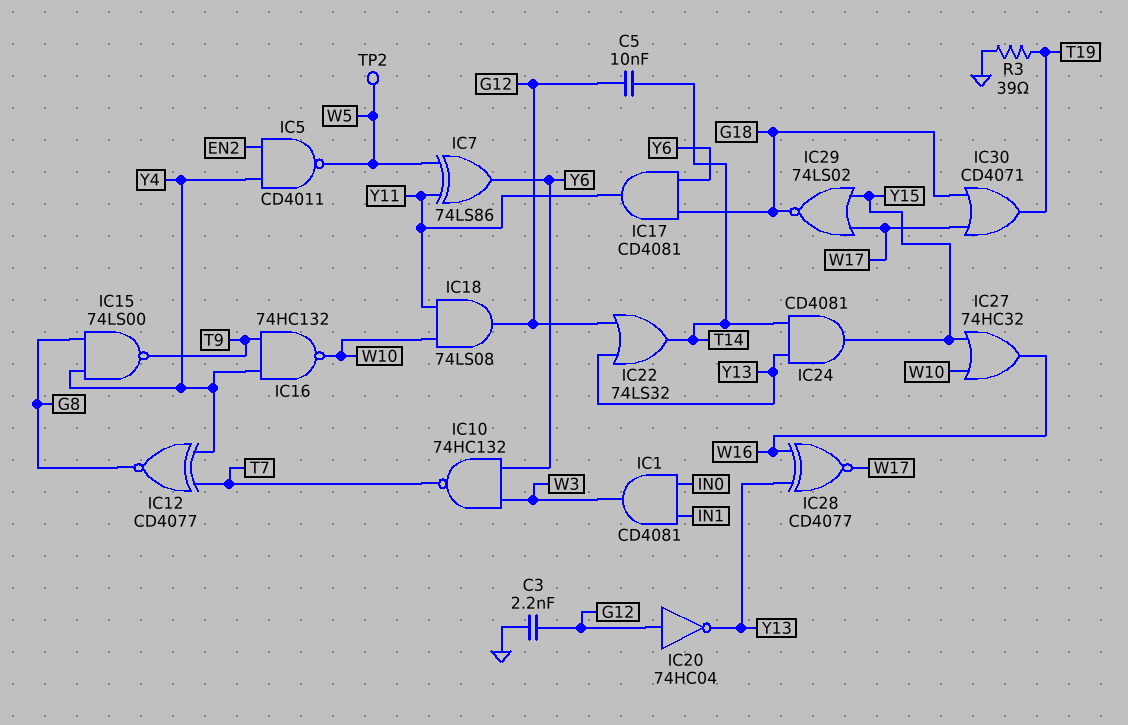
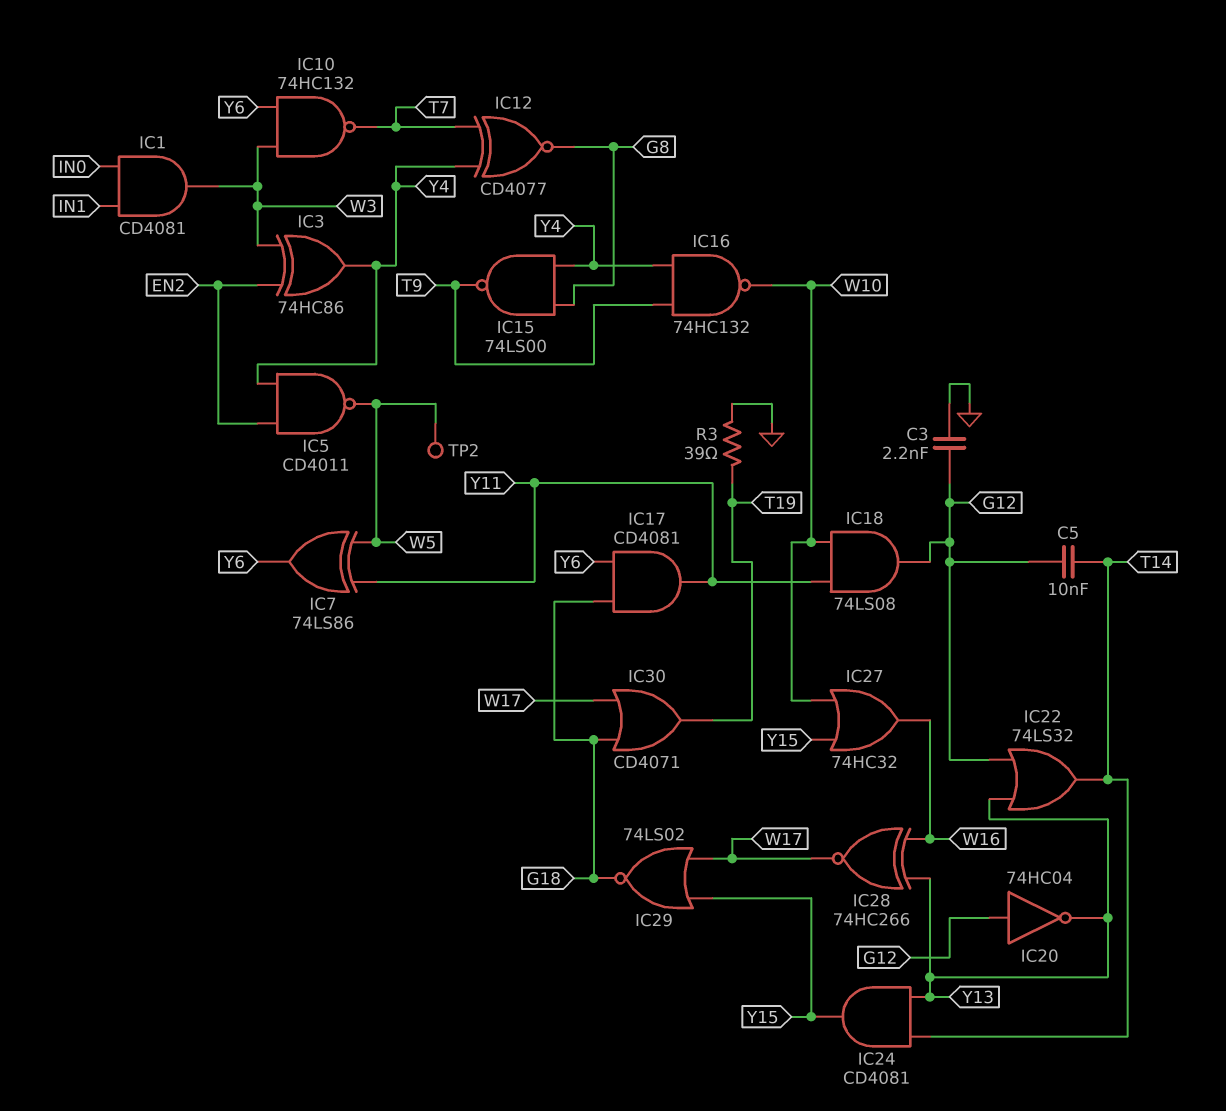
IC3: none -> XOR 74HC86 (in EN2, in W3, out Y4)
IC28: XNOR CD4077 (in W16, in Y13, out W17) -> XNOR 74HC266 (in W16, in Y13, out W17)

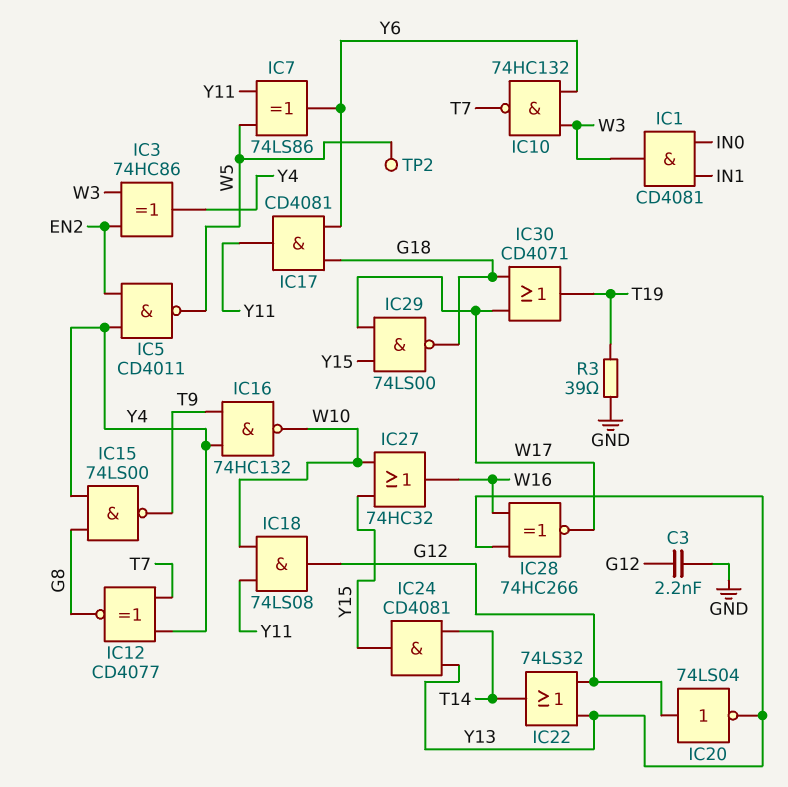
C5: 10nF (G12, T14) -> none
IC20: NOT 74HC04 (in G12, out Y13) -> NOT 74LS04 (in G12, out Y13)
IC29: NOR 74LS02 (in W17, in Y15, out G18) -> NAND 74LS00 (in W17, in Y15, out G18)

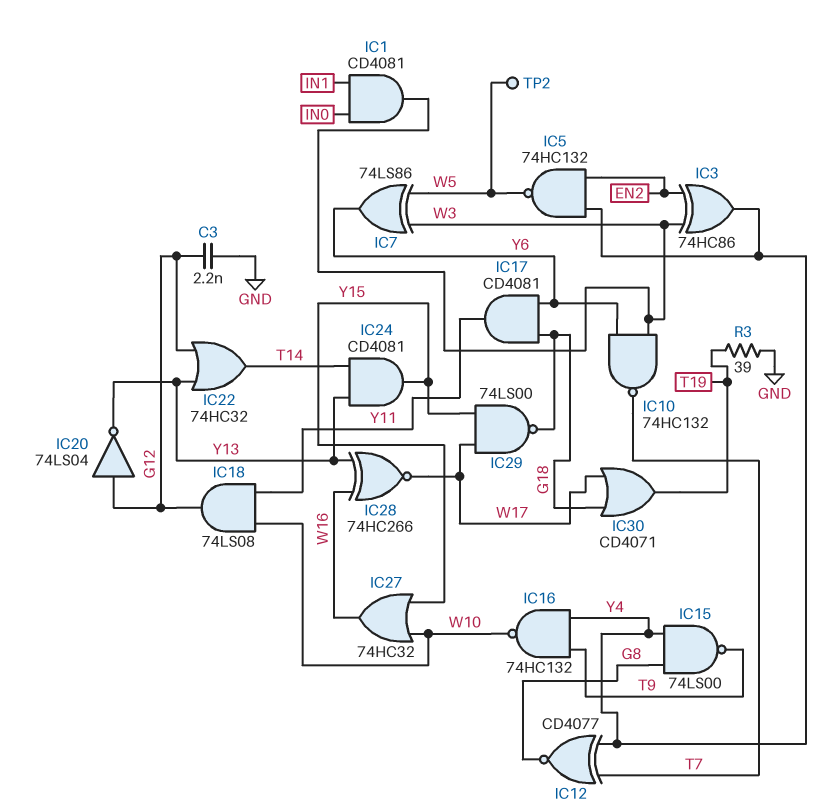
IC5: NAND CD4011 (in EN2, in Y4, out W5) -> NAND 74HC132 (in EN2, in Y4, out W5)
IC7: XOR 74LS86 (in W5, in Y11, out Y6) -> XOR 74LS86 (in W3, in W5, out Y6)
IC22: OR 74LS32 (in G12, in Y13, out T14) -> OR 74HC32 (in G12, in Y13, out T14)

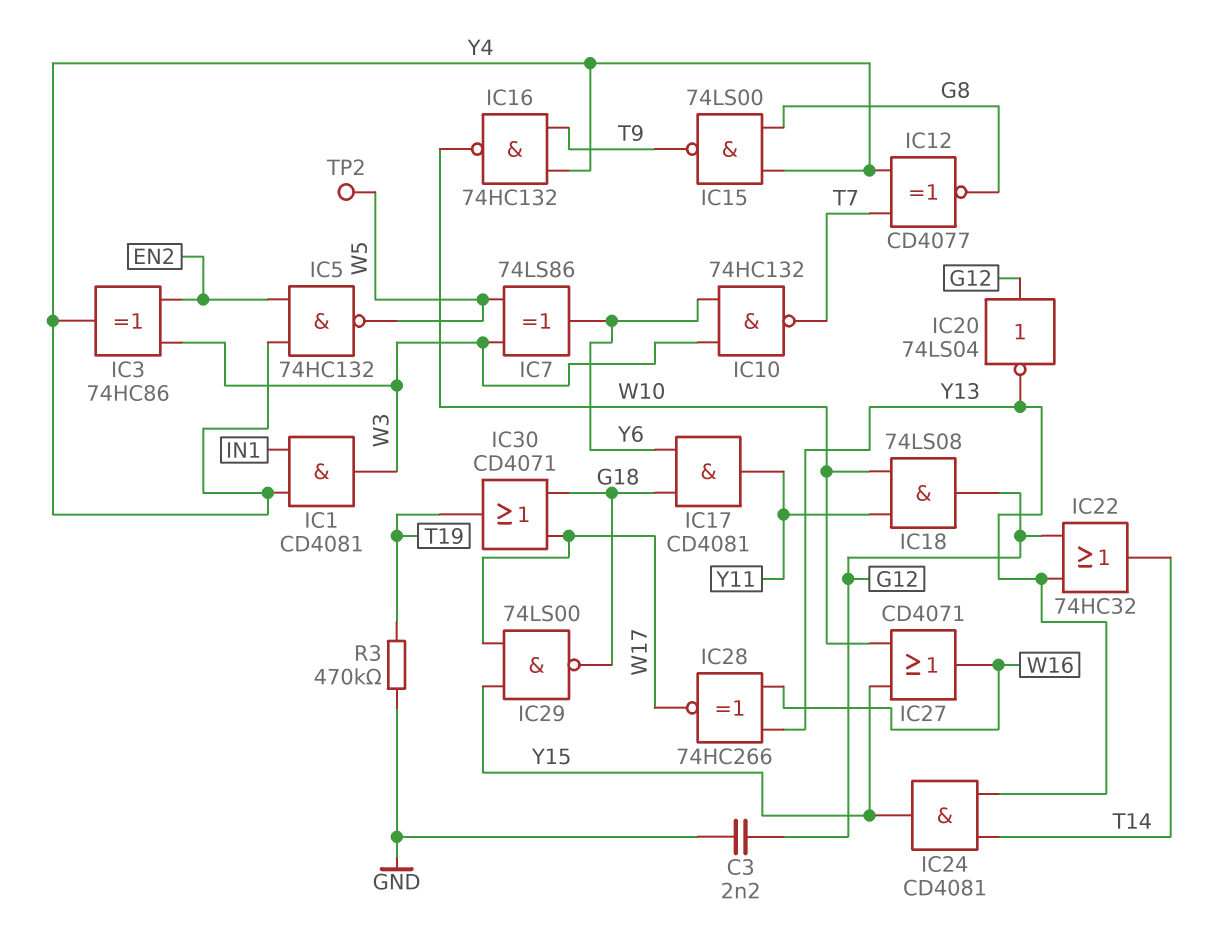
IC1: AND CD4081 (in IN0, in IN1, out W3) -> AND CD4081 (in IN1, in Y4, out W3)
IC27: OR 74HC32 (in W10, in Y15, out W16) -> OR CD4071 (in W10, in Y15, out W16)
R3: 39 (GND, T19) -> 470k (GND, T19)

